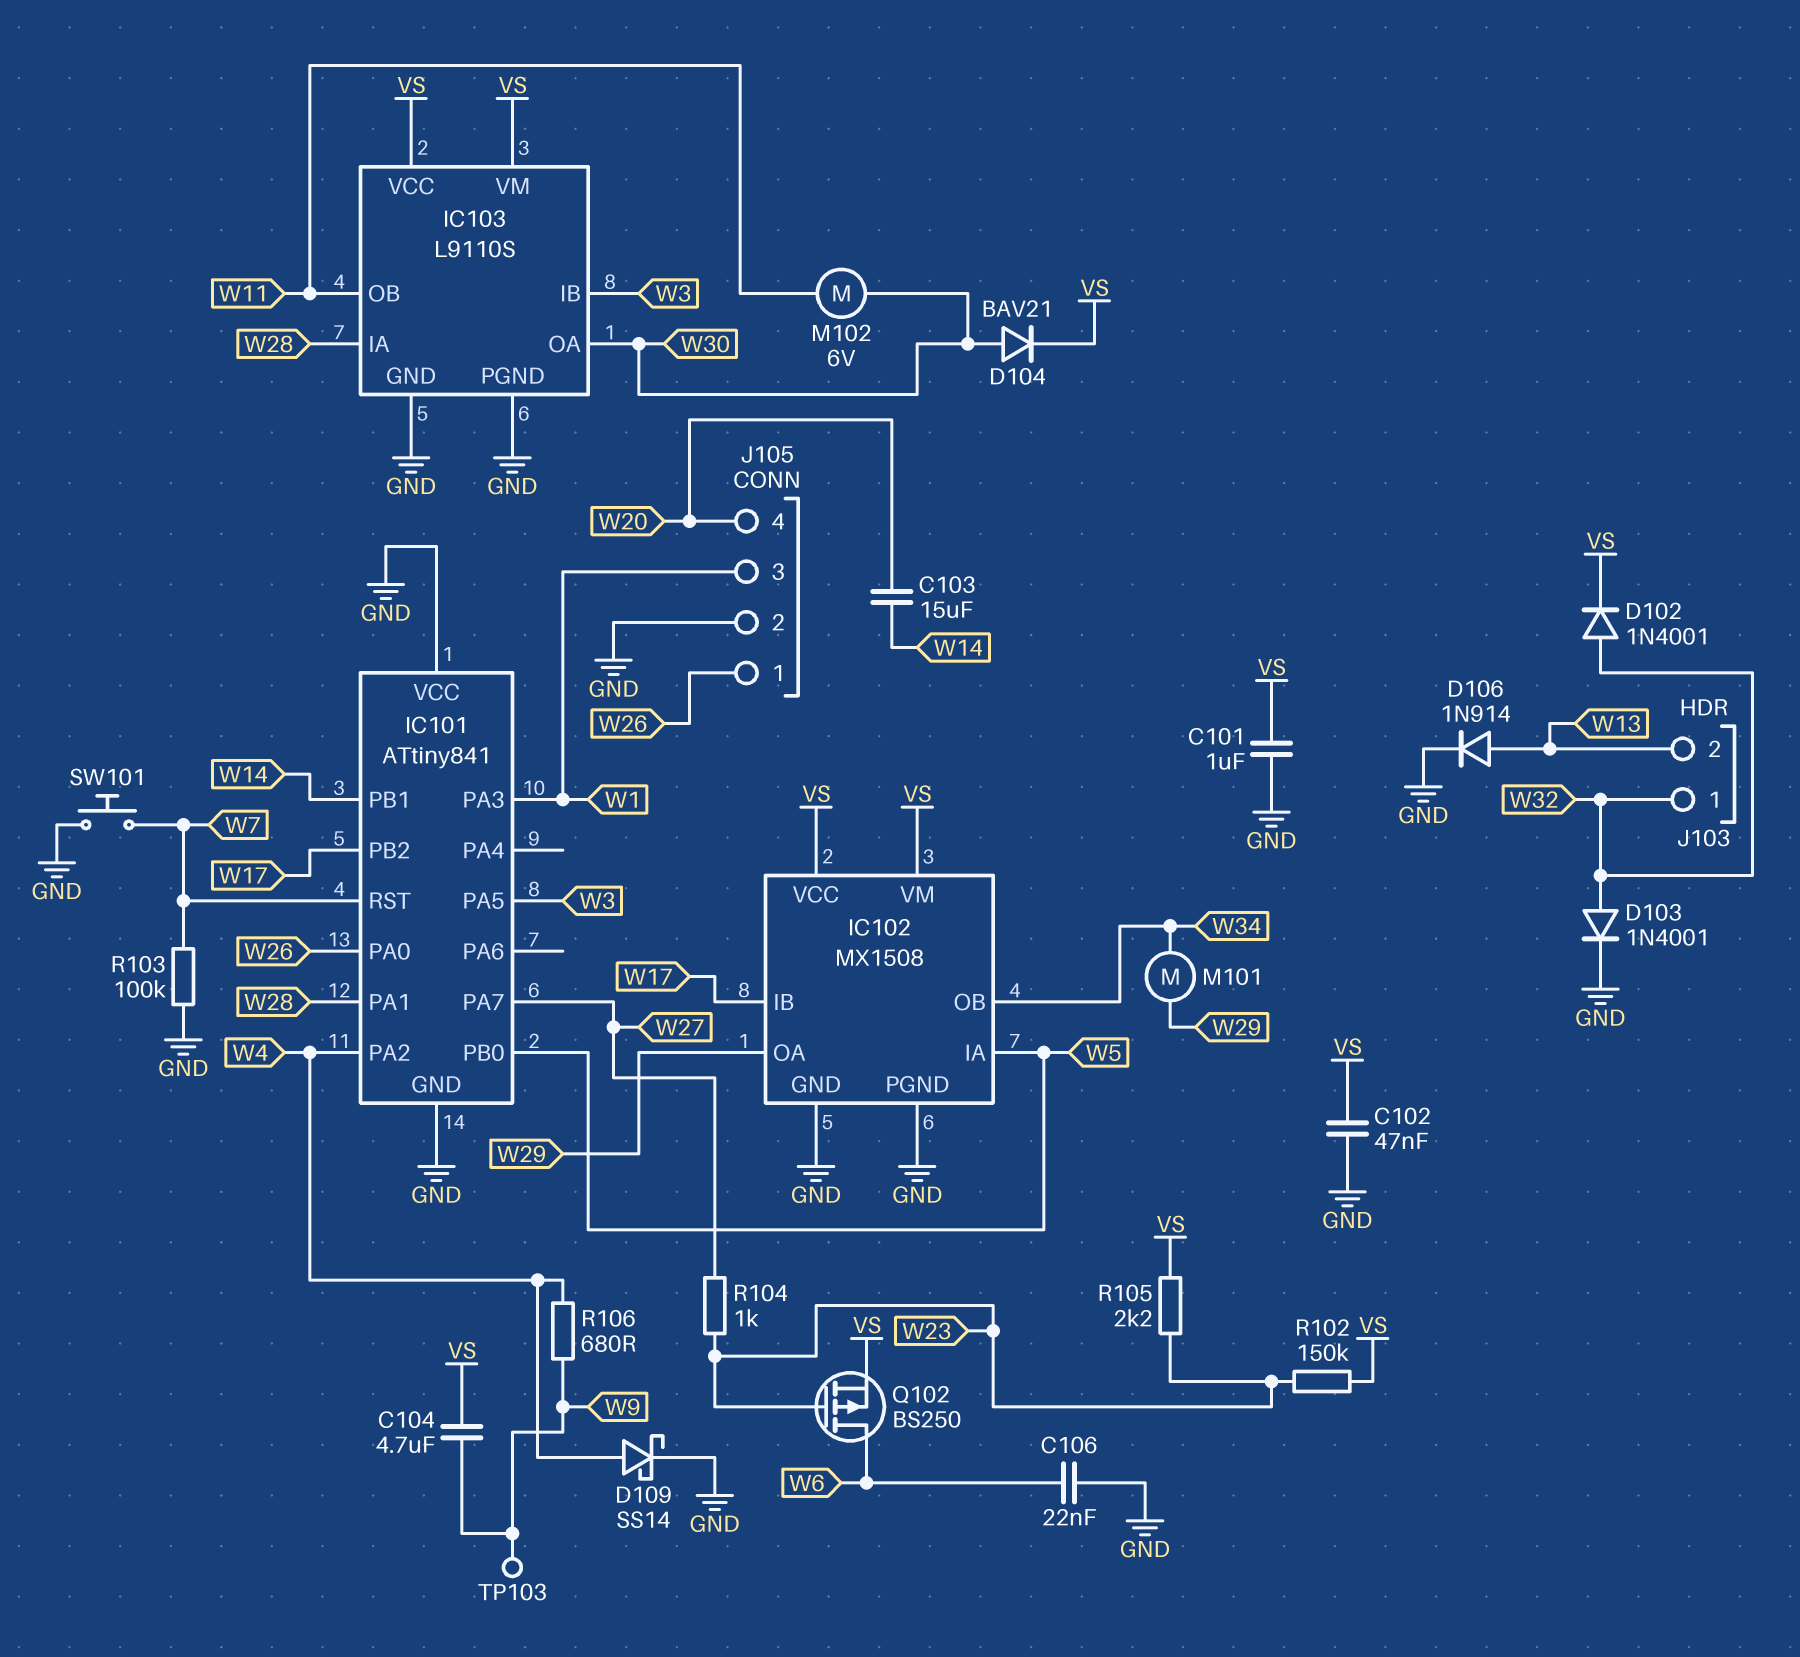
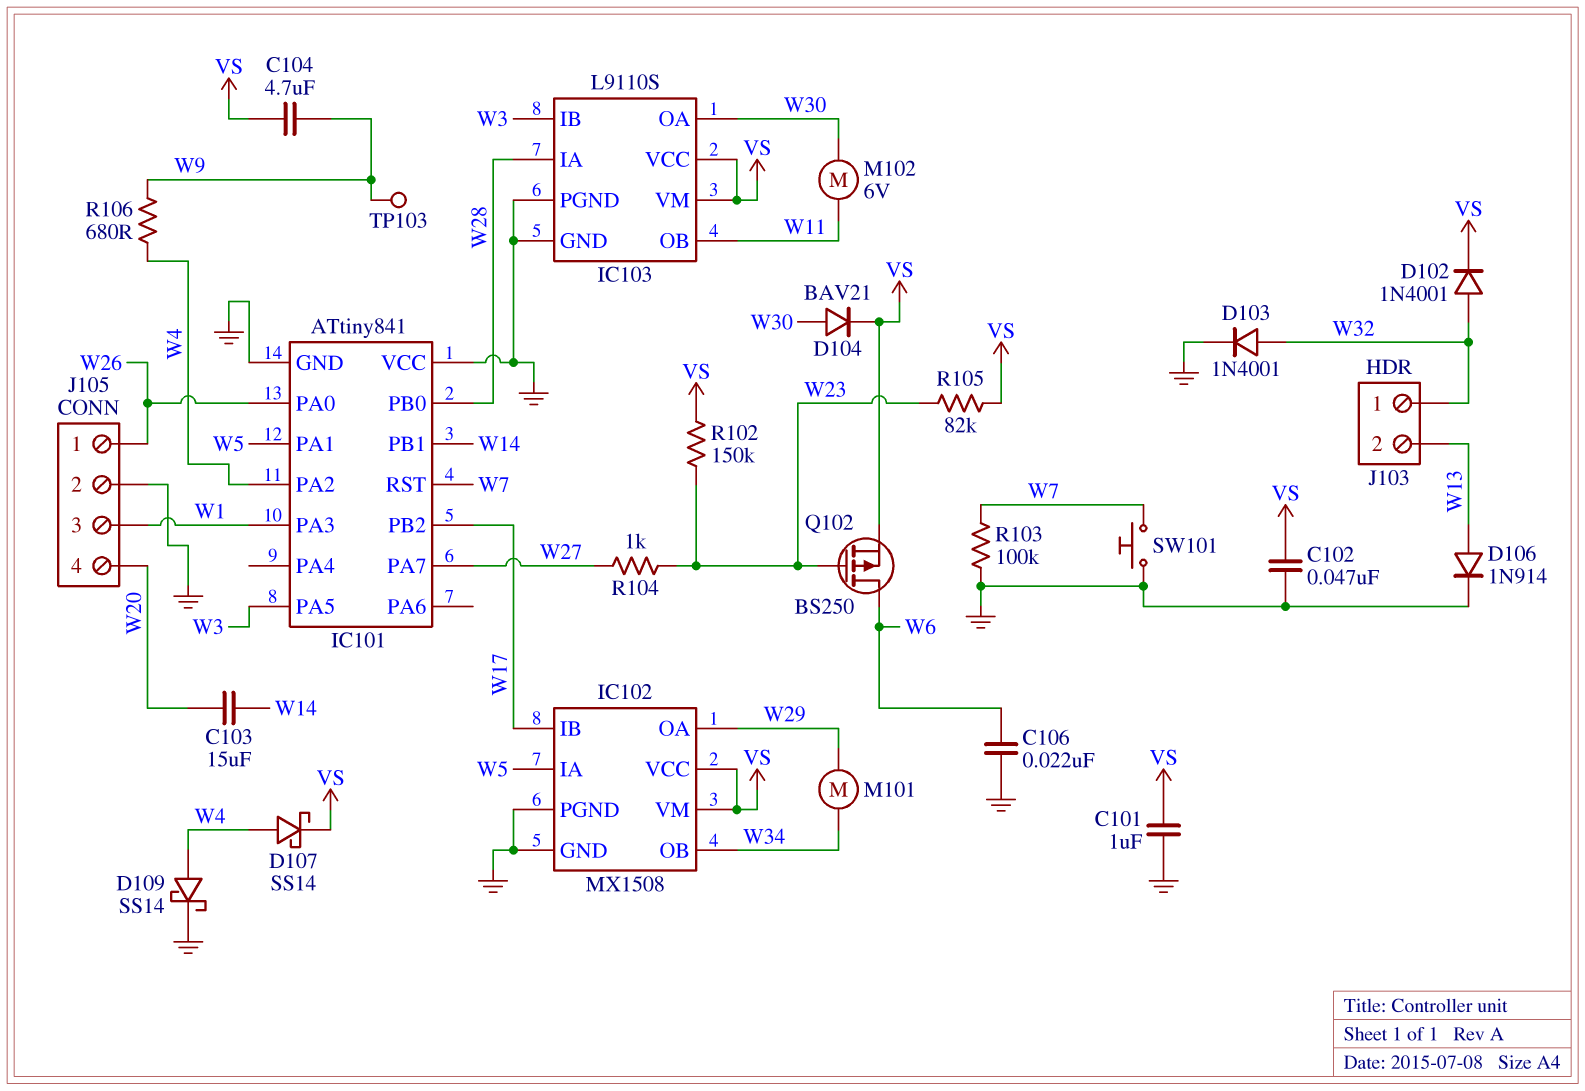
D107: none -> schottky SS14 (A W4, K VS)
IC101 pin PA1: W28 -> W5
IC101 pin PB0: W5 -> W28
R105: 2.2k (VS, W23) -> 82k (VS, W23)

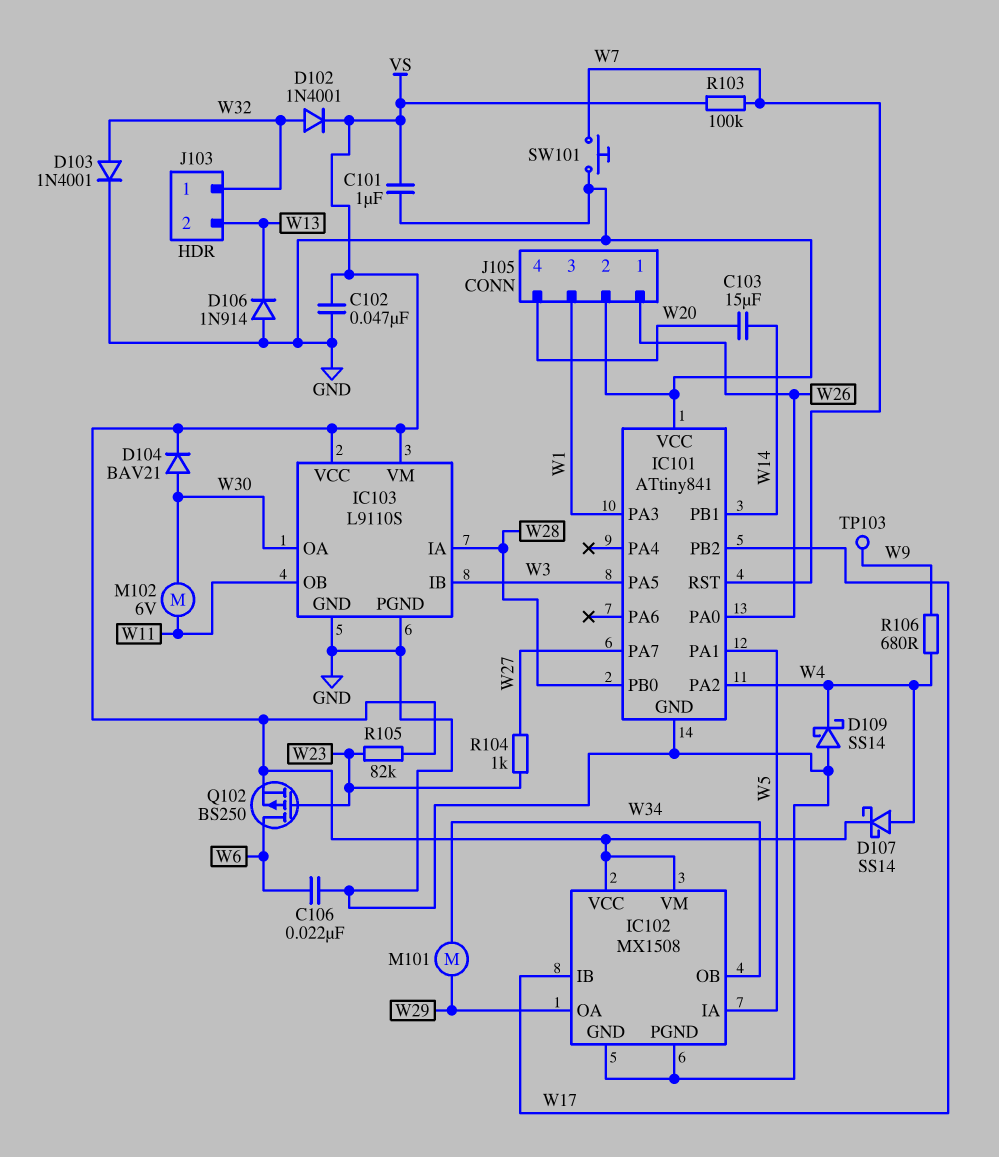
C104: 4.7uF (VS, W9) -> none
D106: diode 1N914 (A W13, K GND) -> diode 1N914 (A GND, K W13)
D109: schottky SS14 (A W4, K GND) -> schottky SS14 (A GND, K W4)
R102: 150k (VS, W23) -> none
R103: 100k (GND, W7) -> 100k (VS, W7)

